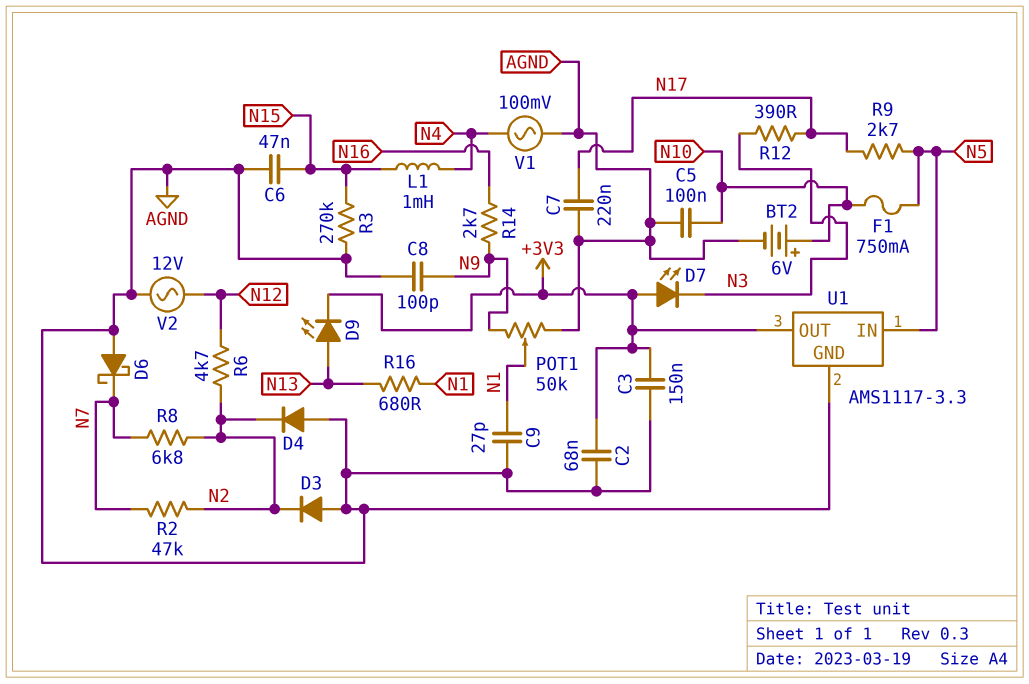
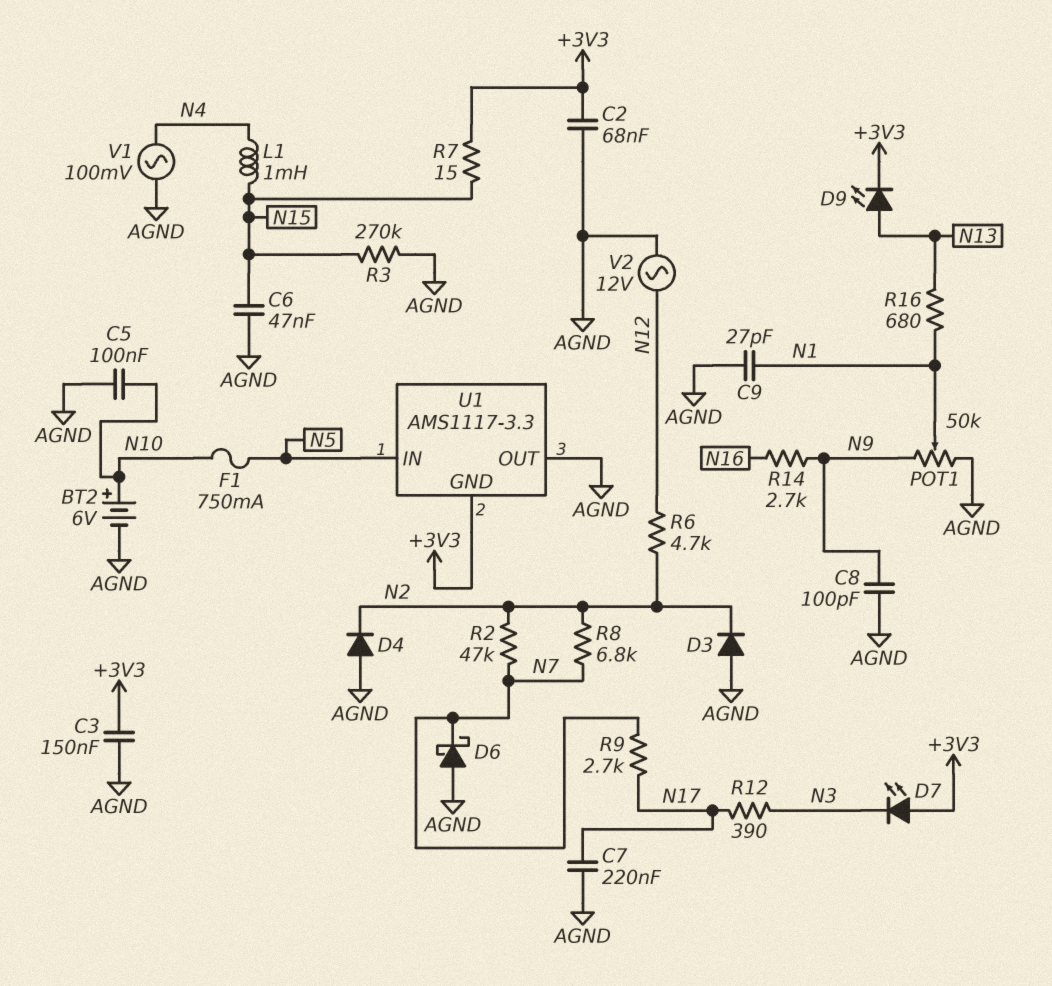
R7: none -> 15 (+3V3, N15)
R9: 2.7k (N5, N17) -> 2.7k (N7, N17)
U1 pin GND: AGND -> +3V3
U1 pin OUT: +3V3 -> AGND

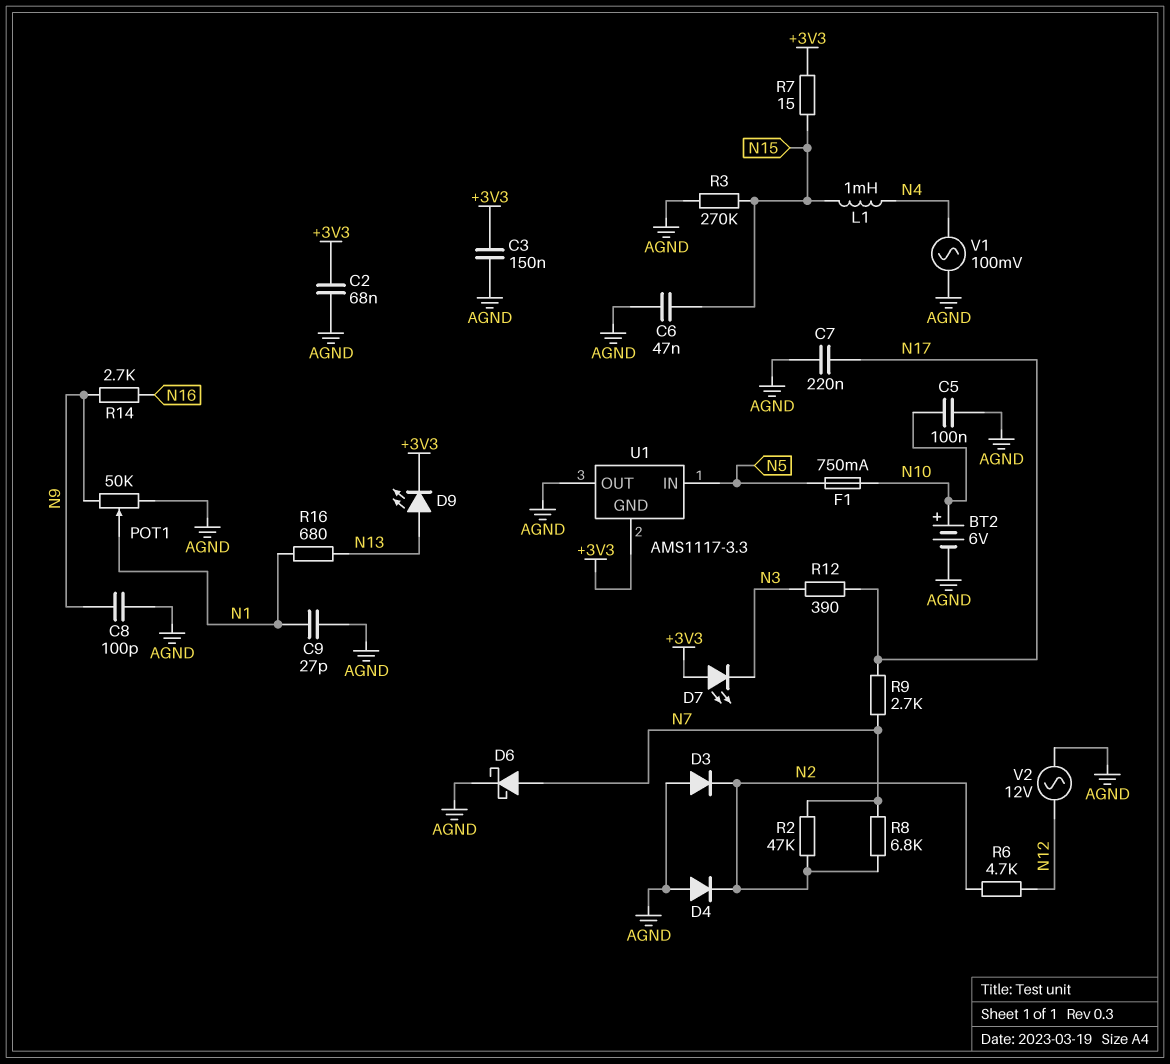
D6: schottky (A AGND, K N7) -> schottky (A N7, K AGND)

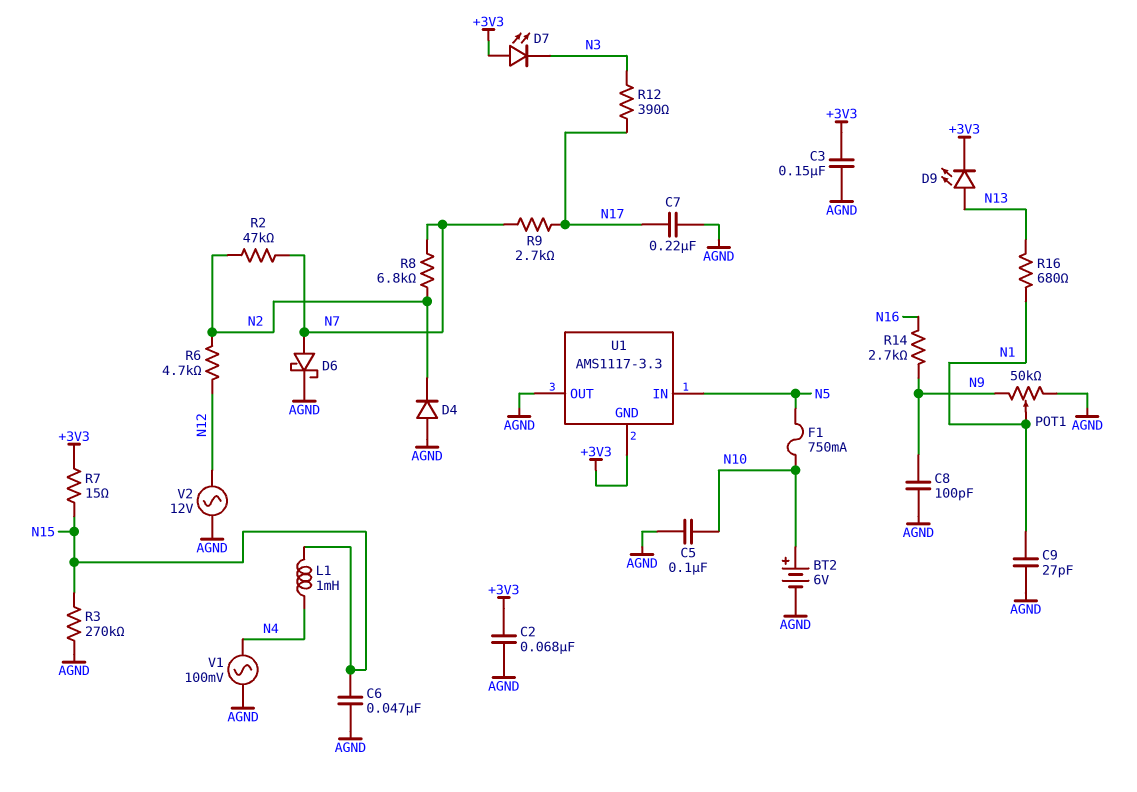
D3: diode (A AGND, K N2) -> none

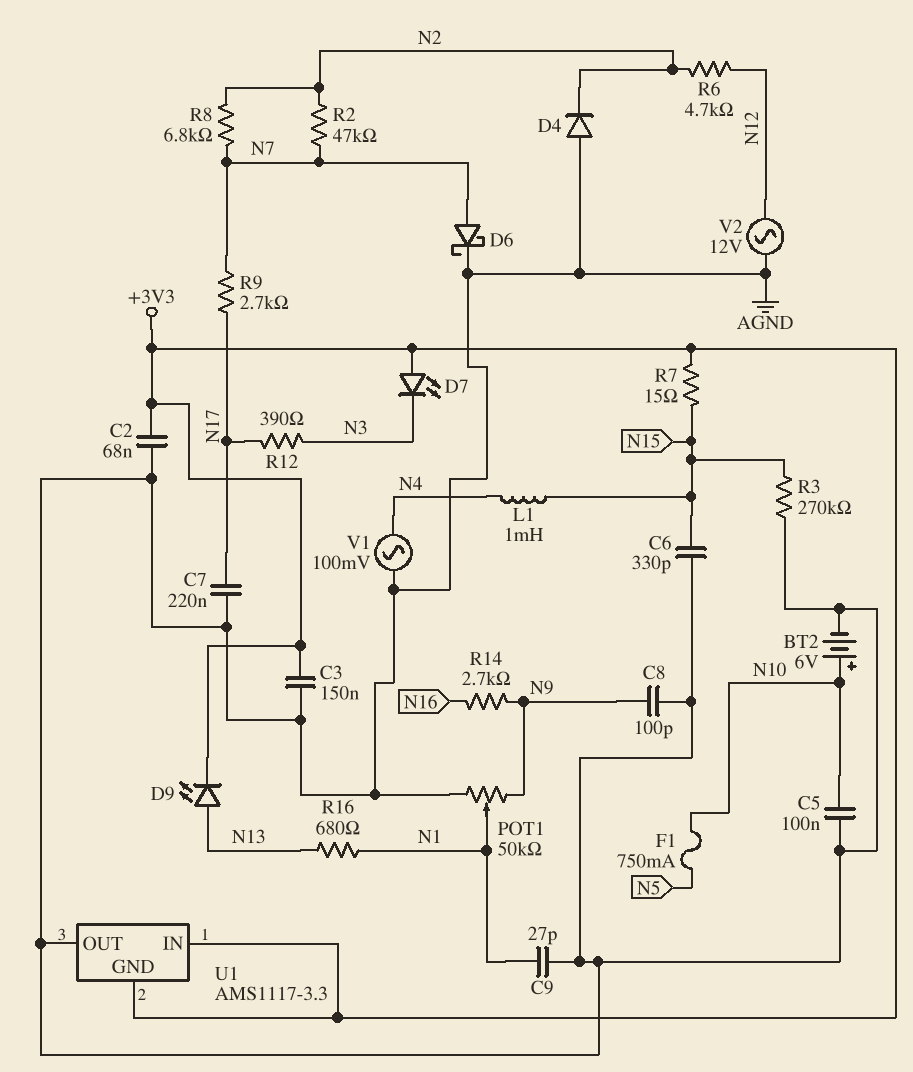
C6: 47nF (AGND, N15) -> 330pF (AGND, N15)
U1 pin IN: N5 -> +3V3

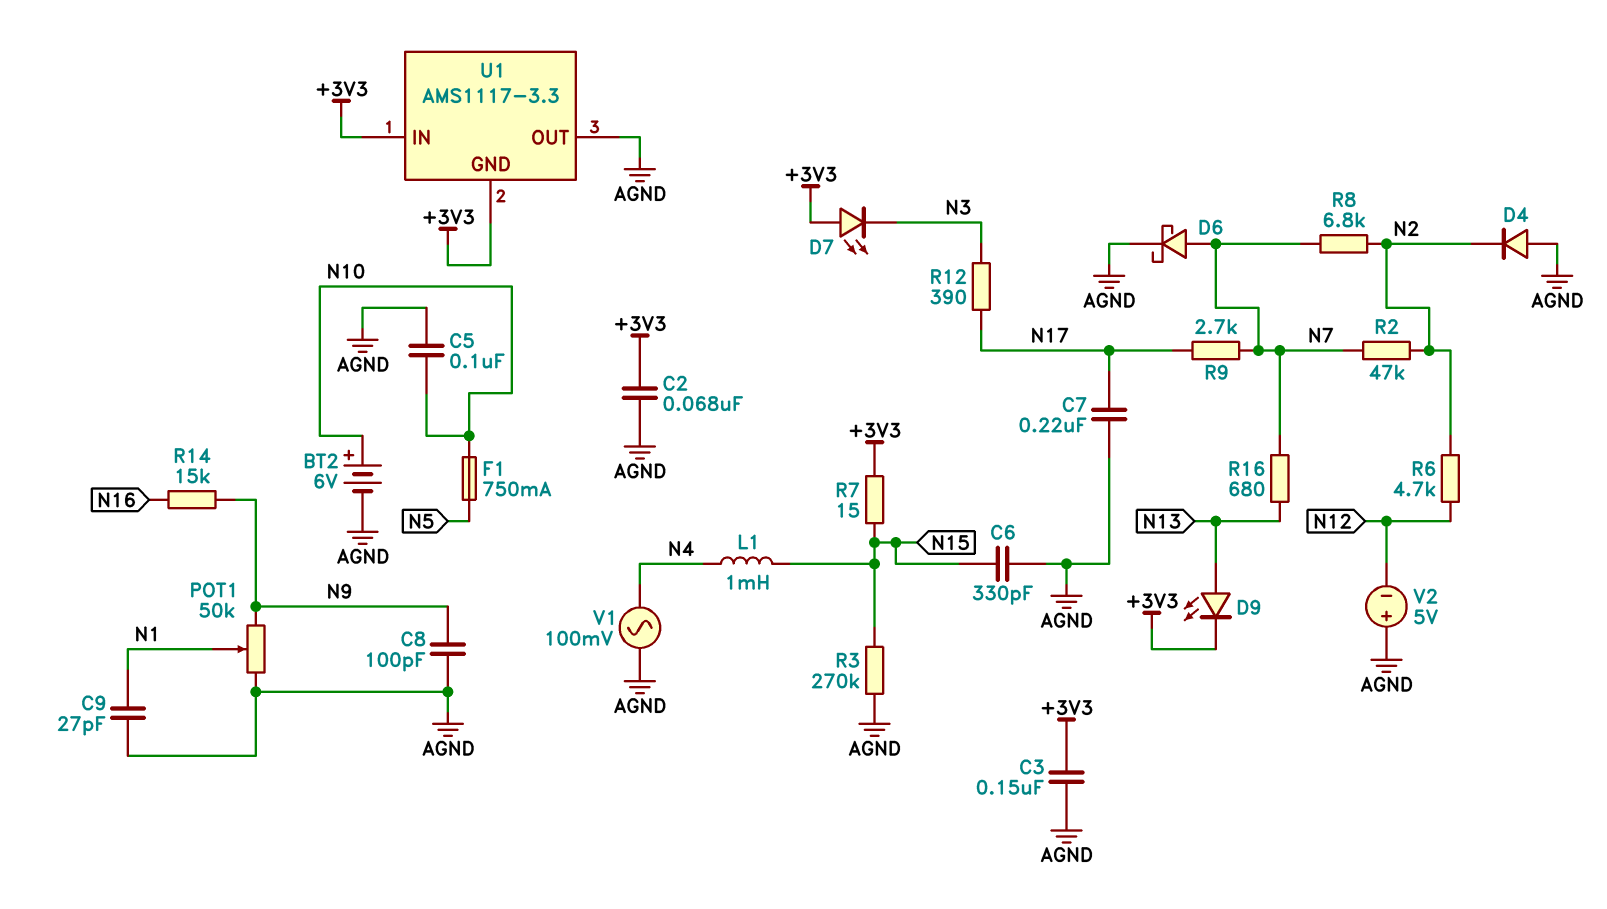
R14: 2.7k (N9, N16) -> 15k (N9, N16)
R16: 680 (N1, N13) -> 680 (N7, N13)
V2: AC 12V (AGND, N12) -> 5V (plus AGND, minus N12)

